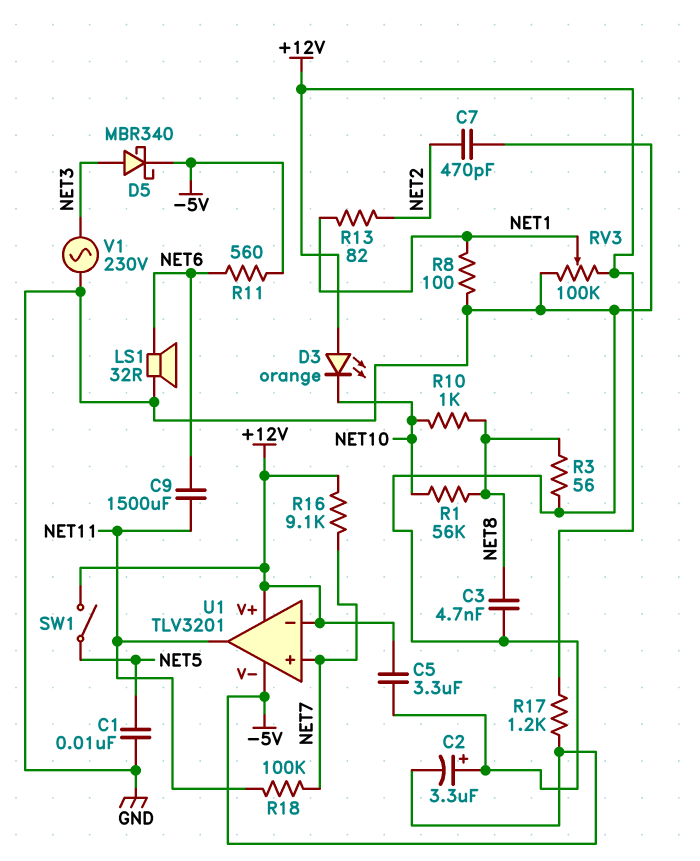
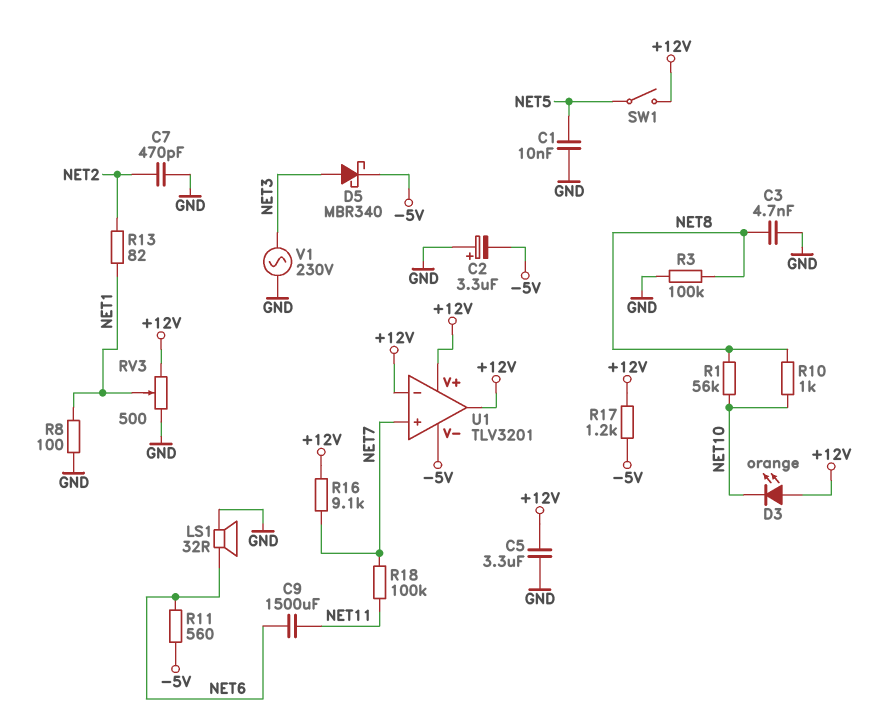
R3: 56 (GND, NET8) -> 100k (GND, NET8)
RV3: 100k (+12V, GND, wiper NET1) -> 500 (+12V, GND, wiper NET1)
U1 pin out: NET11 -> +12V

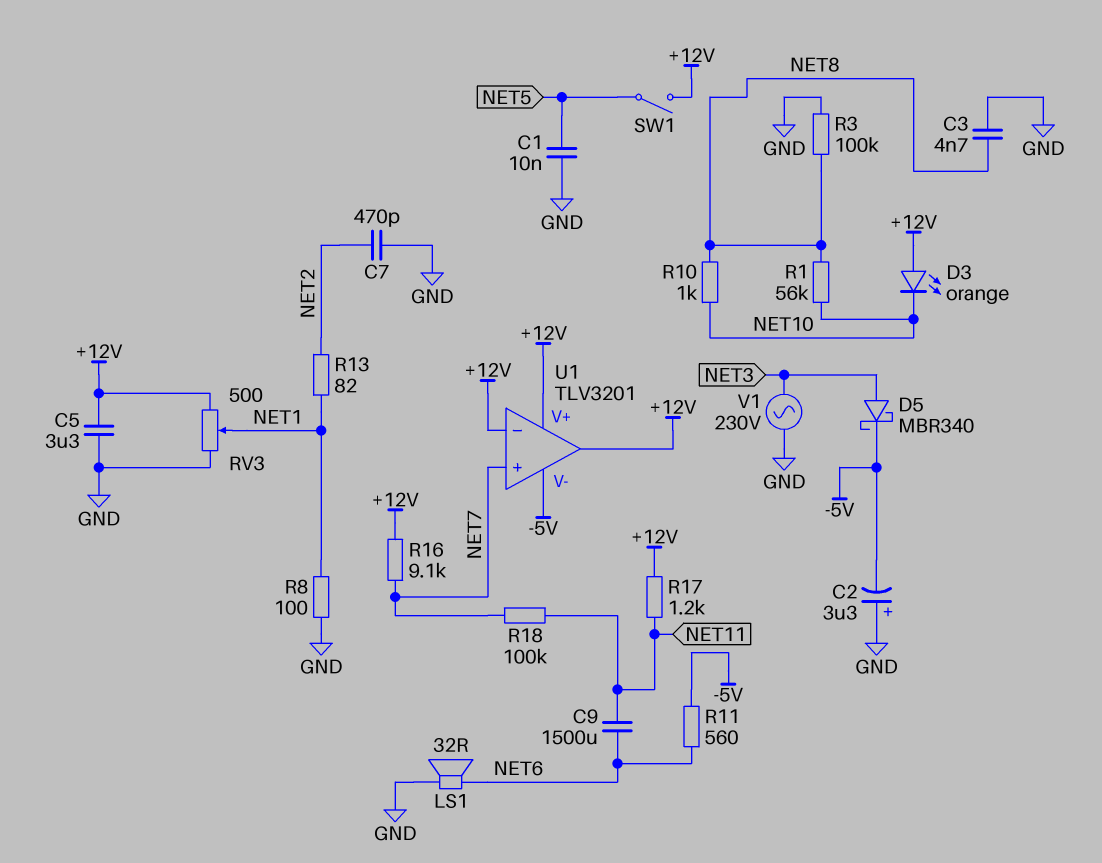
R17: 1.2k (+12V, -5V) -> 1.2k (+12V, NET11)

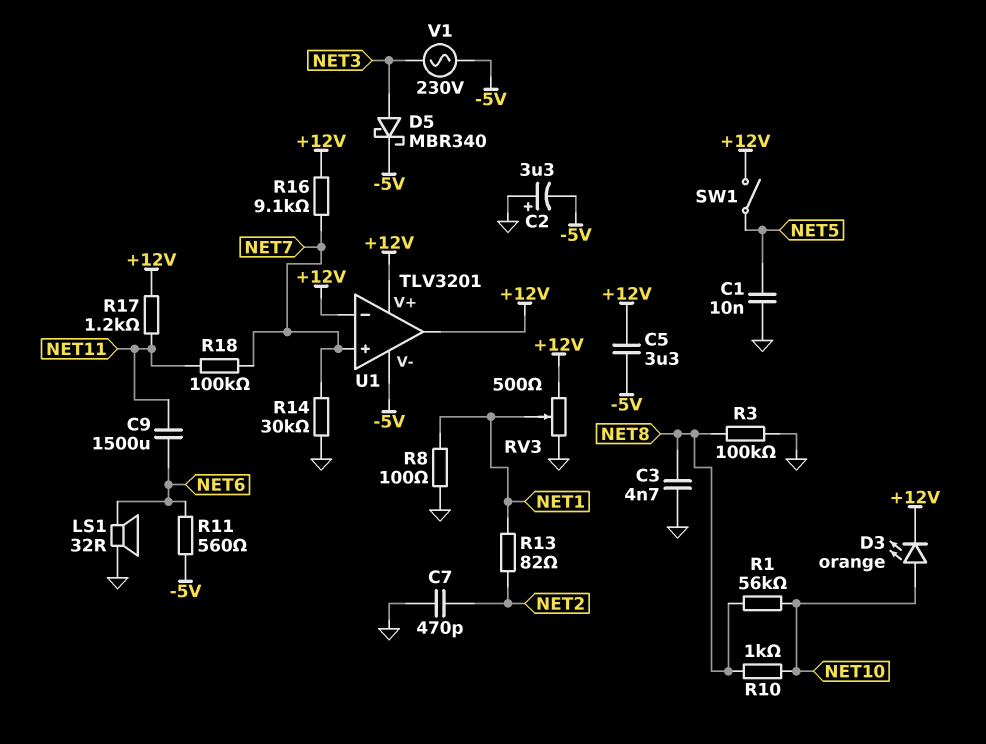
C5: 3.3uF (+12V, GND) -> 3.3uF (+12V, -5V)
D3: LED orange (A +12V, K NET10) -> LED orange (A NET10, K +12V)
R14: none -> 30k (GND, NET7)
V1: AC 230V (GND, NET3) -> AC 230V (-5V, NET3)

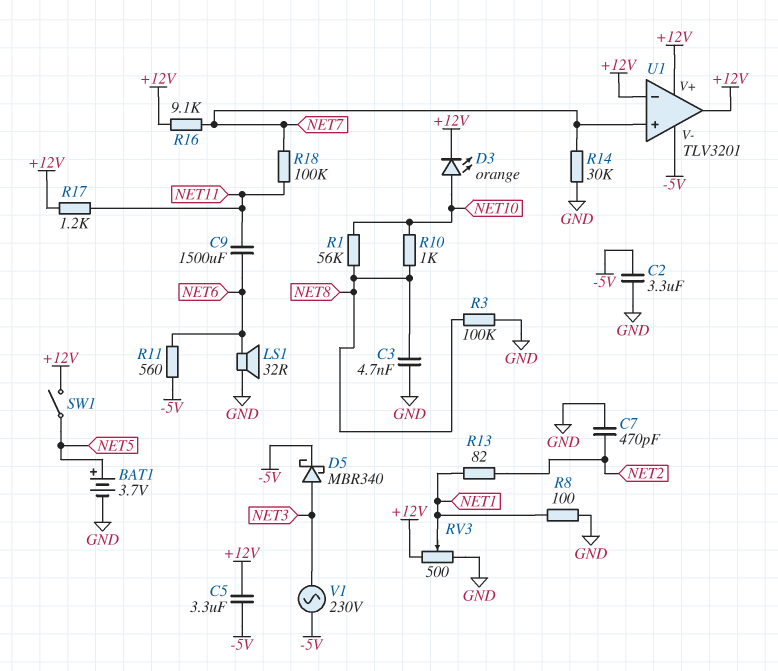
BAT1: none -> 3.7V (plus NET5, minus GND)
C1: 10nF (GND, NET5) -> none
C2: 3.3uF (plus GND, minus -5V) -> 3.3uF (-5V, GND)

